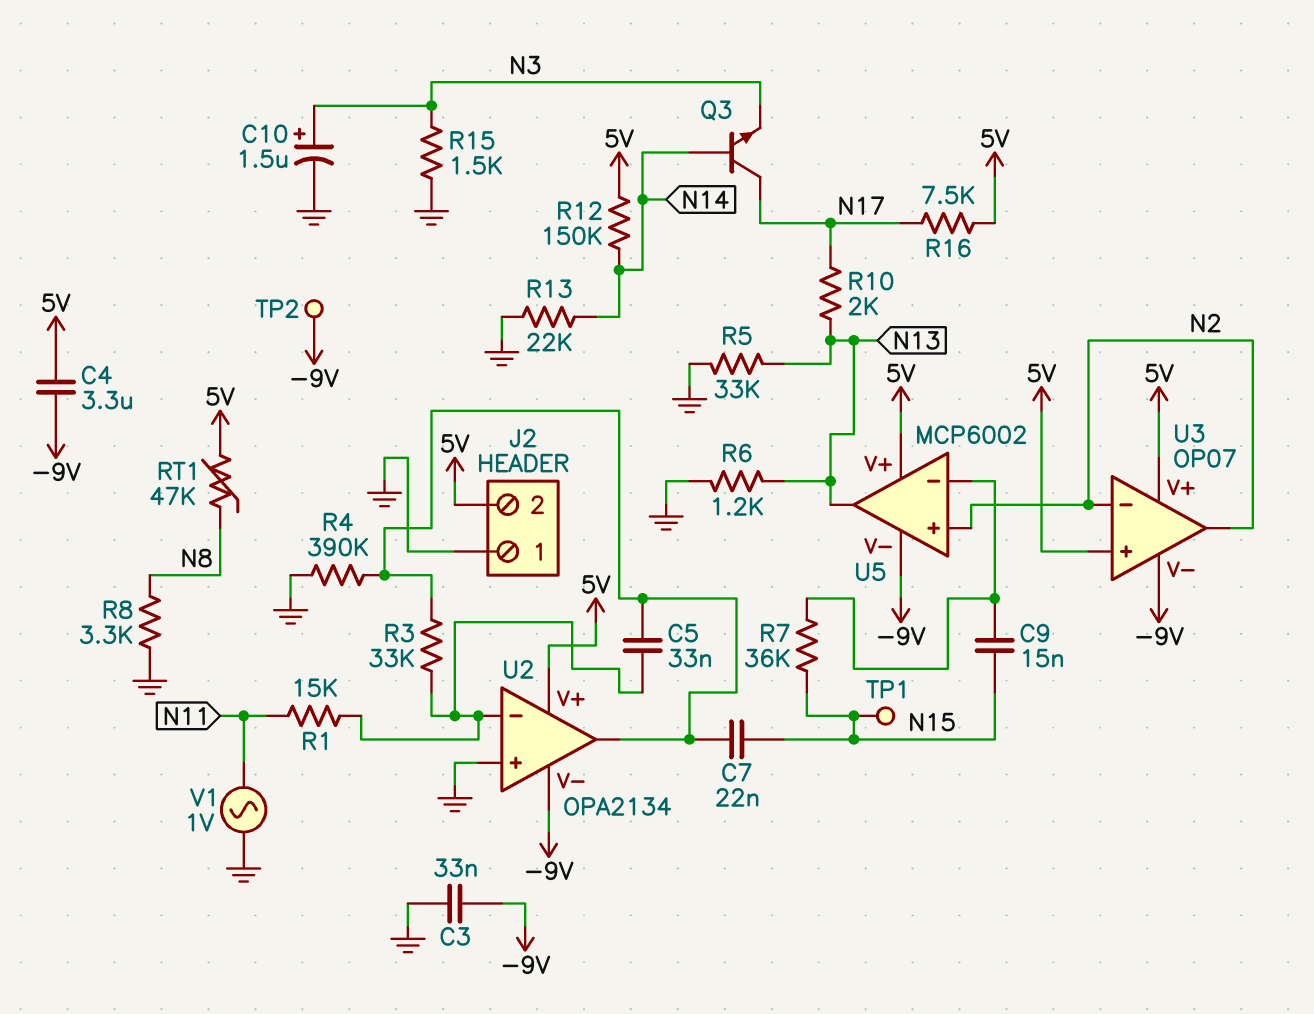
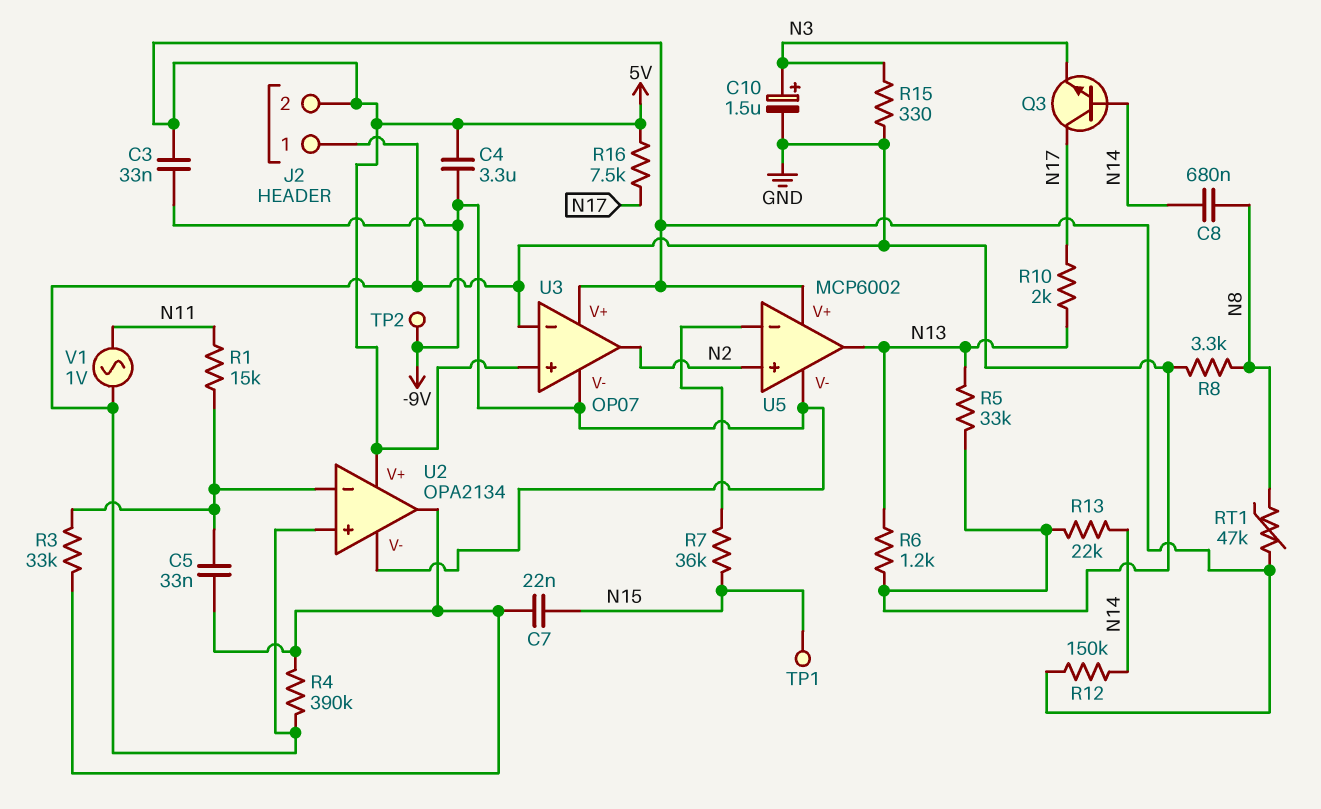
C3: 33nF (-9V, GND) -> 33nF (-9V, 5V)
C8: none -> 680nF (N8, N14)
C9: 15nF (N15, U5/in-) -> none
R15: 1.5k (GND, N3) -> 330 (GND, N3)
U3 pin in-: N2 -> GND

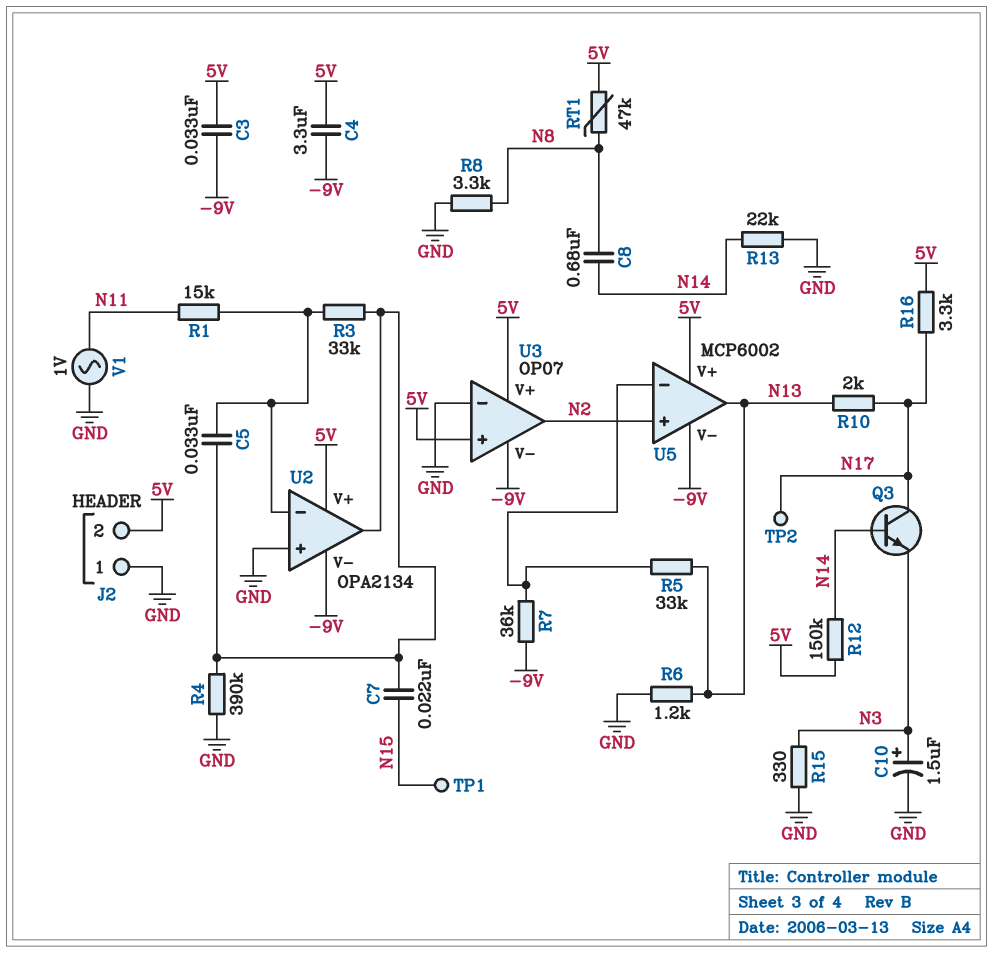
R5: 33k (GND, N13) -> 33k (N13, U5/in-)
R7: 36k (N15, U5/in-) -> 36k (-9V, U5/in-)
R16: 7.5k (5V, N17) -> 3.3k (5V, N17)
TP2: test point (-9V) -> test point (N17)

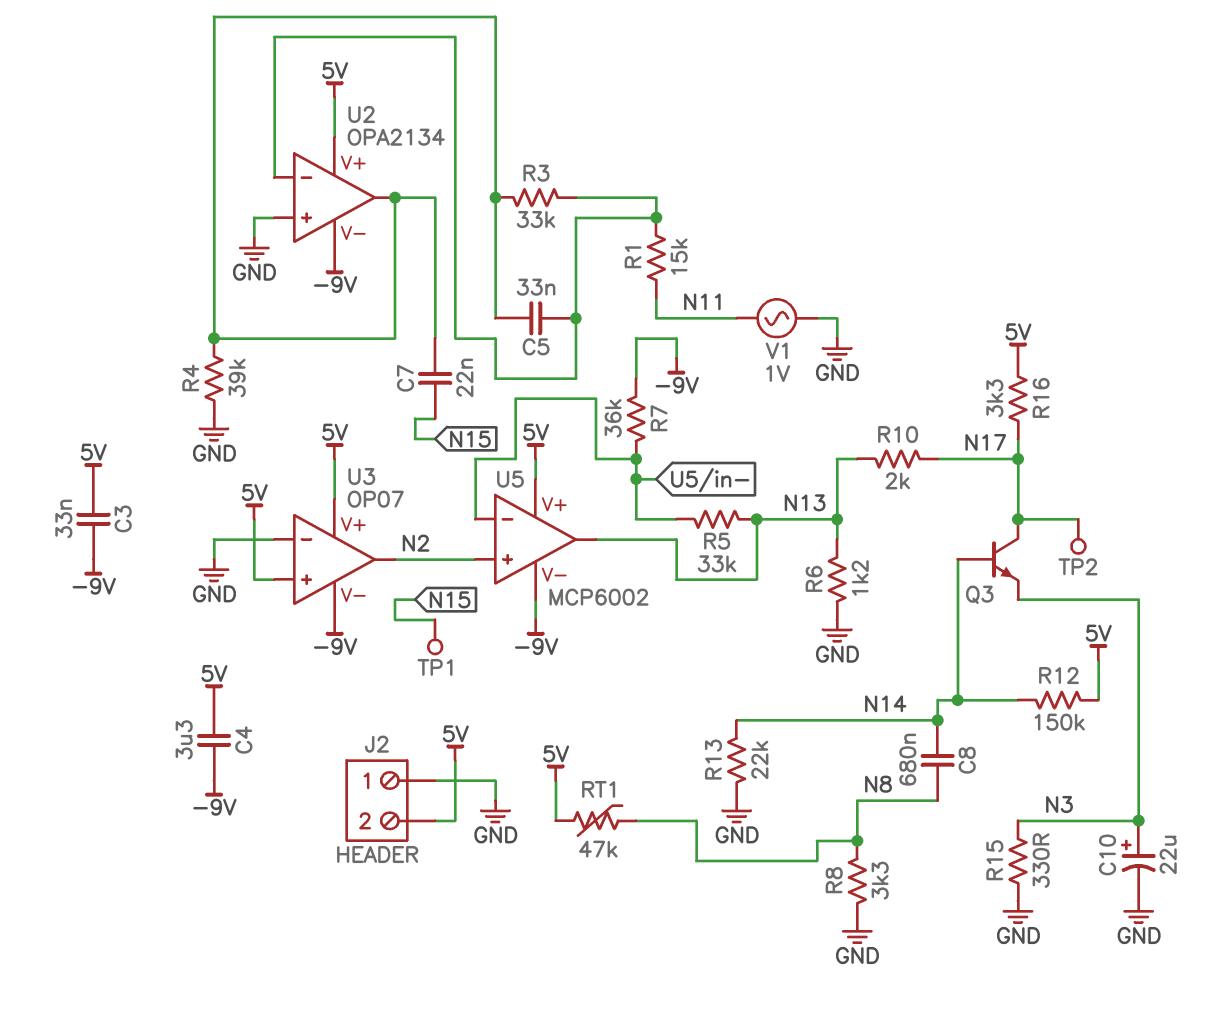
C10: 1.5uF (plus N3, minus GND) -> 22uF (plus N3, minus GND)
R4: 390k (GND, U2/out) -> 39k (GND, U2/out)

